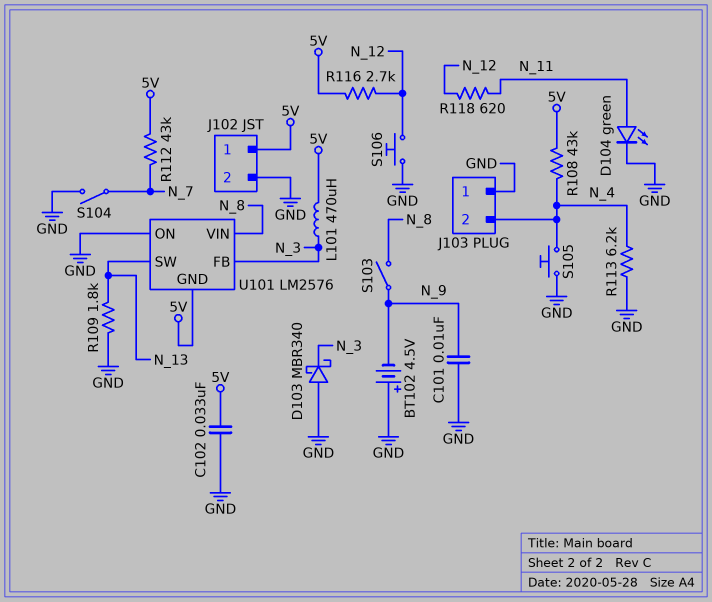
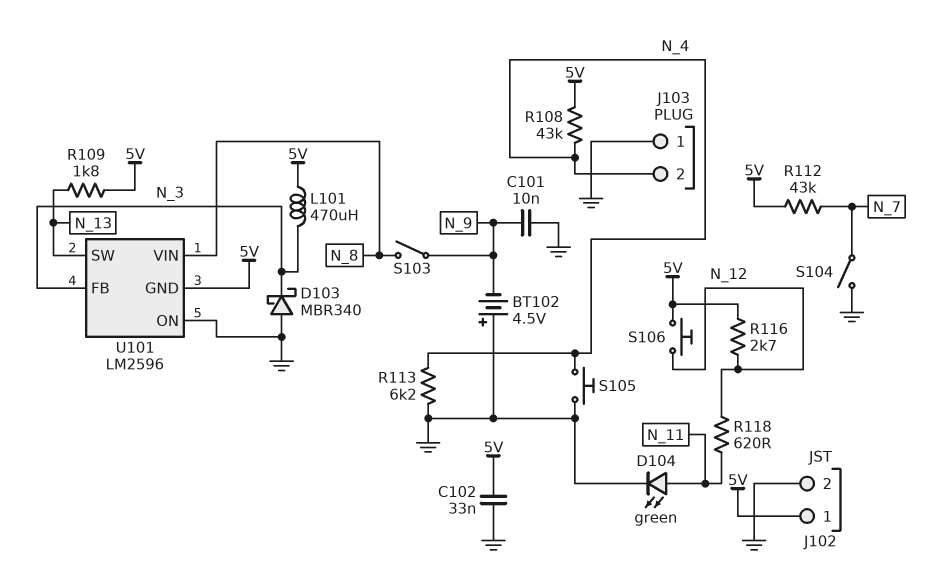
R109: 1.8k (GND, N_13) -> 1.8k (5V, N_13)
S106: button (GND, N_12) -> button (5V, N_12)
U101: LM2576 -> LM2596

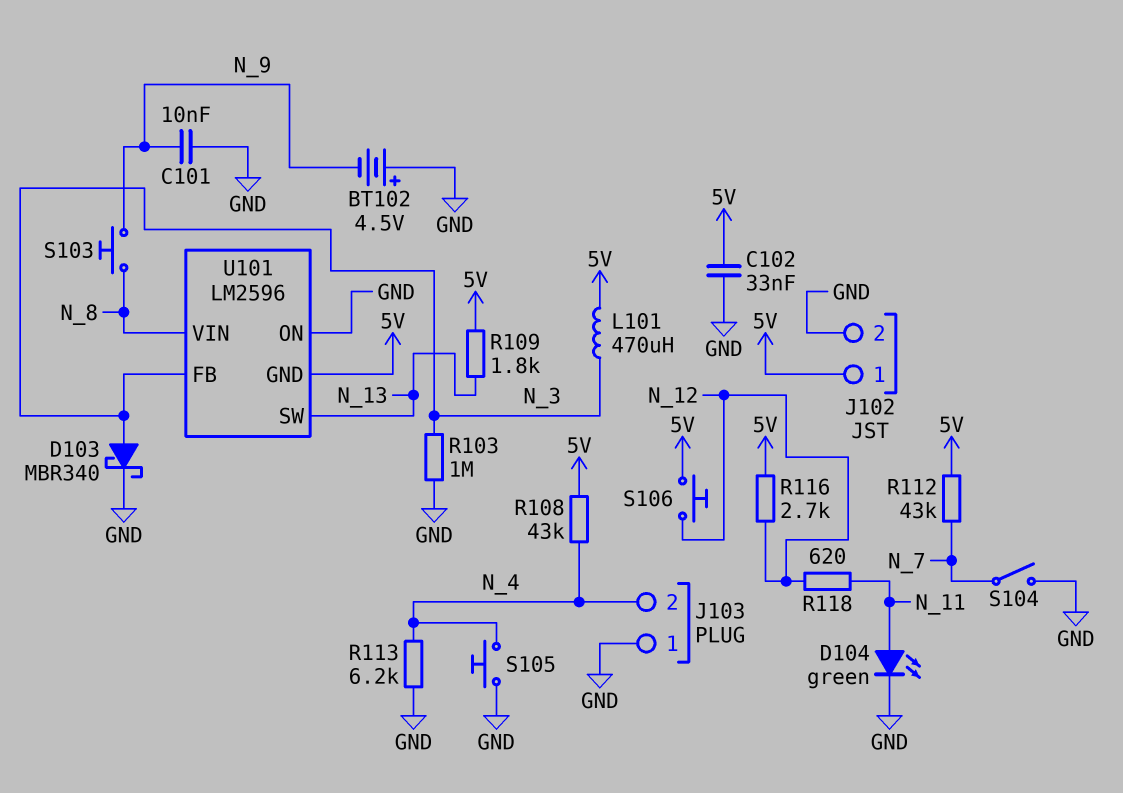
D103: schottky MBR340 (A GND, K N_3) -> schottky MBR340 (A N_3, K GND)
R103: none -> 1M (GND, N_3)
S103: switch (N_8, N_9) -> button (N_8, N_9)

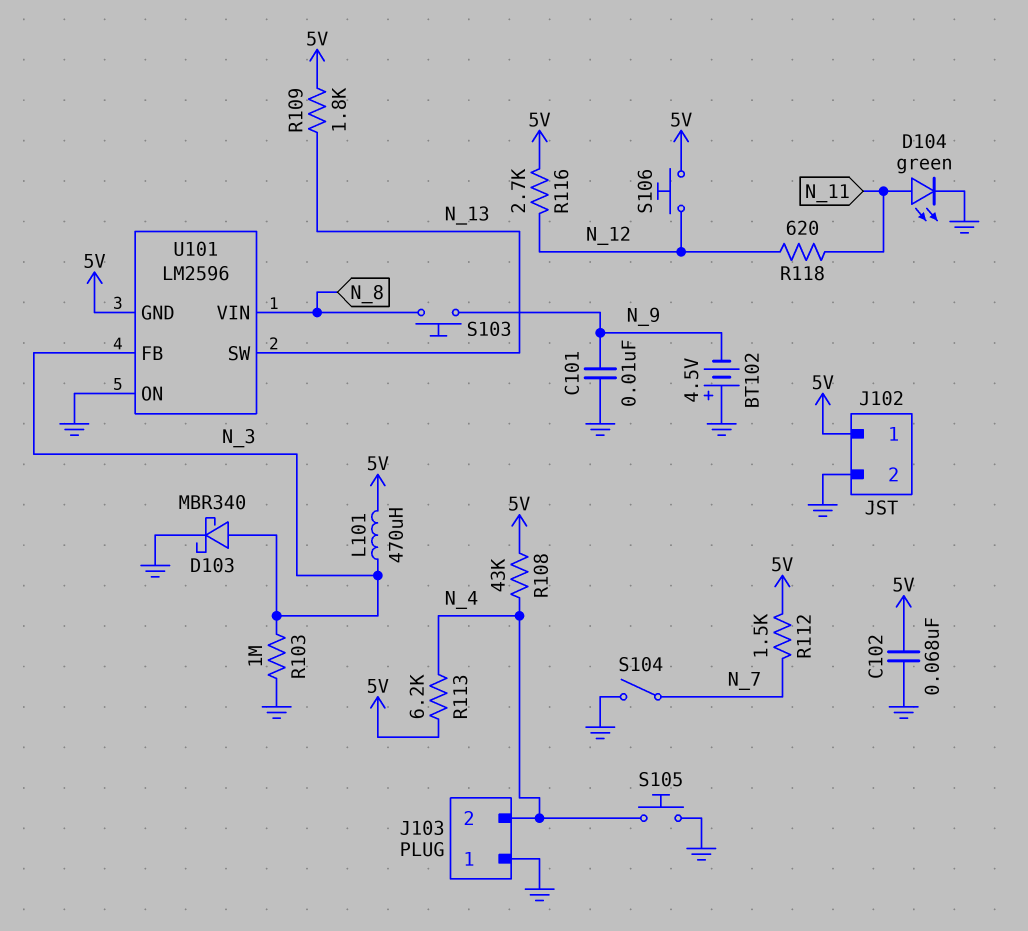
C102: 33nF (5V, GND) -> 68nF (5V, GND)
R112: 43k (5V, N_7) -> 1.5k (5V, N_7)
R113: 6.2k (GND, N_4) -> 6.2k (5V, N_4)

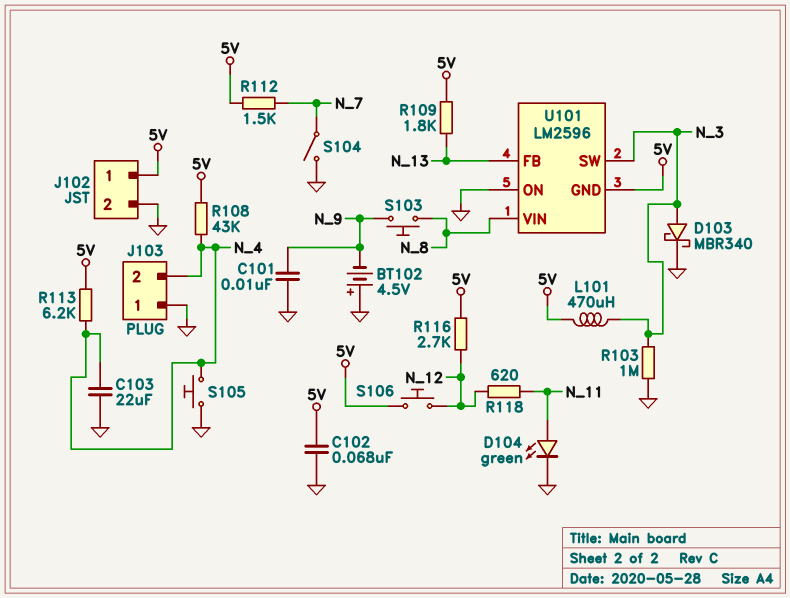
C103: none -> 22uF (GND, N_4)
U101 pin FB: N_3 -> N_13
U101 pin SW: N_13 -> N_3

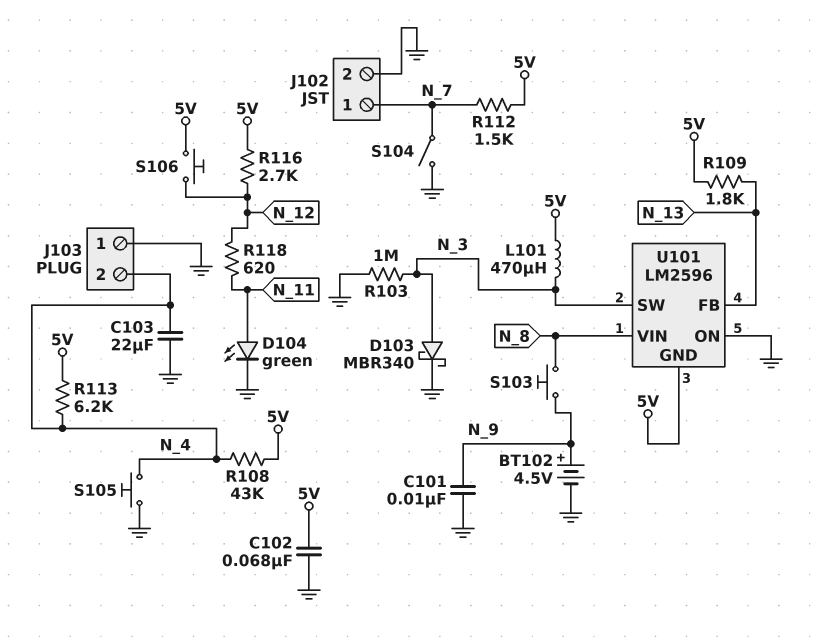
BT102: 4.5V (plus GND, minus N_9) -> 4.5V (plus N_9, minus GND)
J102 pin 1: 5V -> N_7

